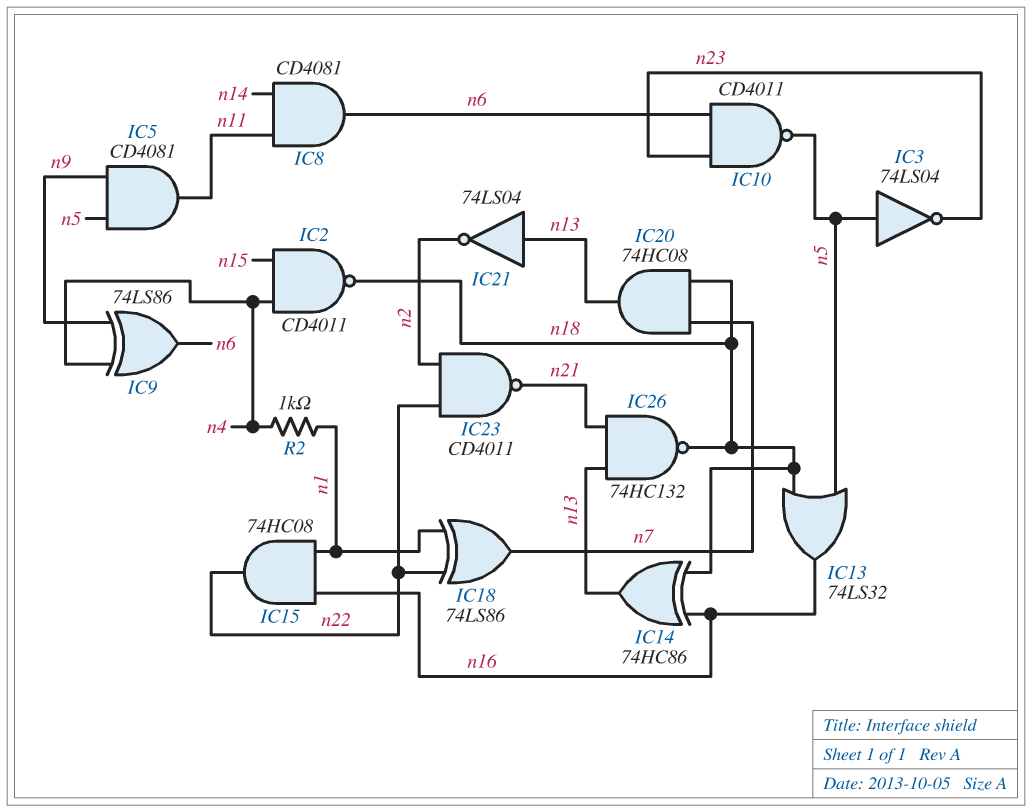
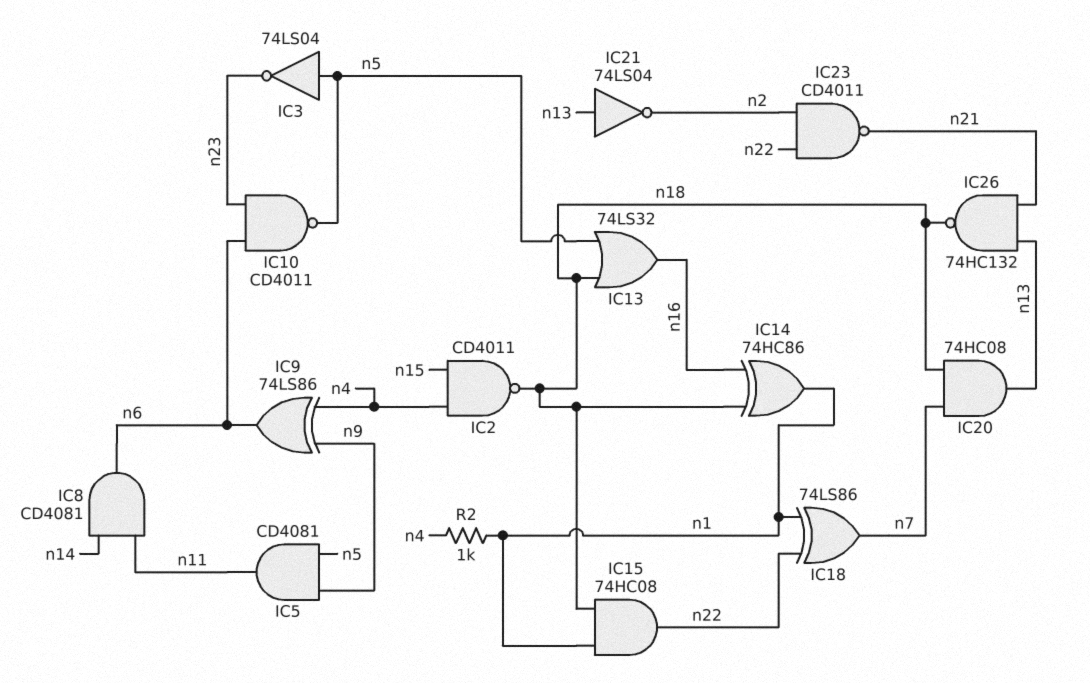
IC14: XOR 74HC86 (in n16, in n18, out n13) -> XOR 74HC86 (in n16, in n18, out n1)
IC15: AND 74HC08 (in n1, in n16, out n22) -> AND 74HC08 (in n1, in n18, out n22)

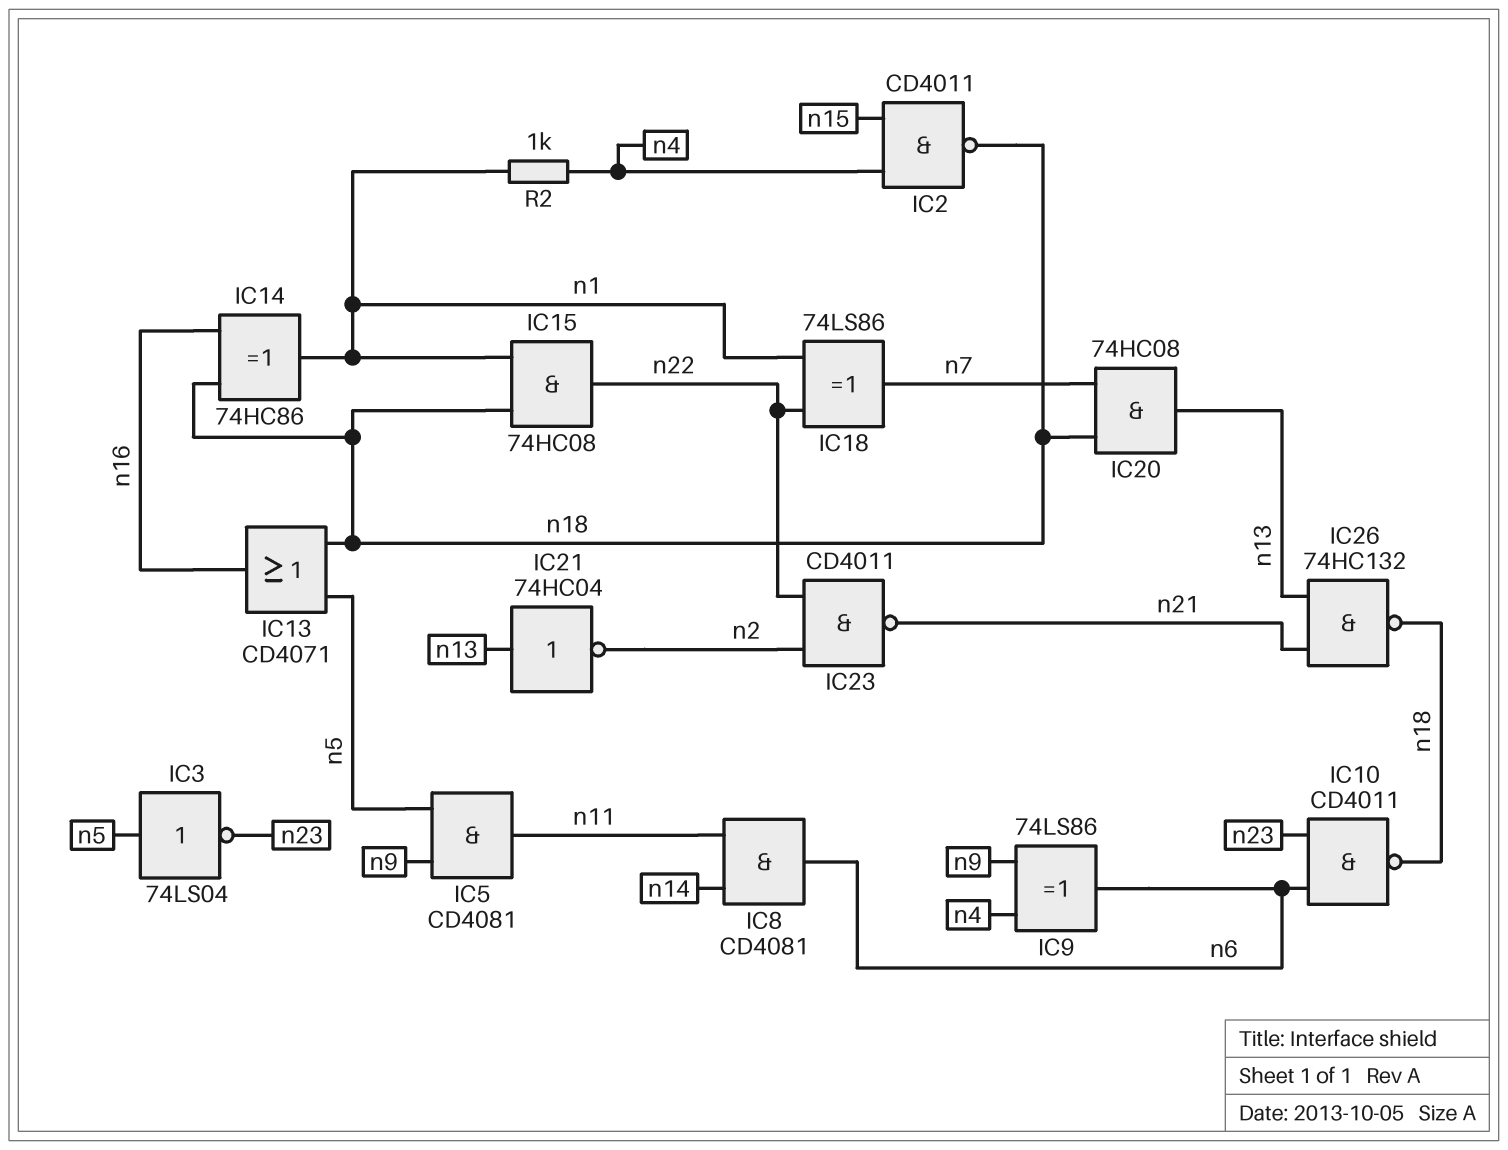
IC10: NAND CD4011 (in n6, in n23, out n5) -> NAND CD4011 (in n6, in n23, out n18)
IC13: OR 74LS32 (in n5, in n18, out n16) -> OR CD4071 (in n5, in n18, out n16)
IC21: NOT 74LS04 (in n13, out n2) -> NOT 74HC04 (in n13, out n2)

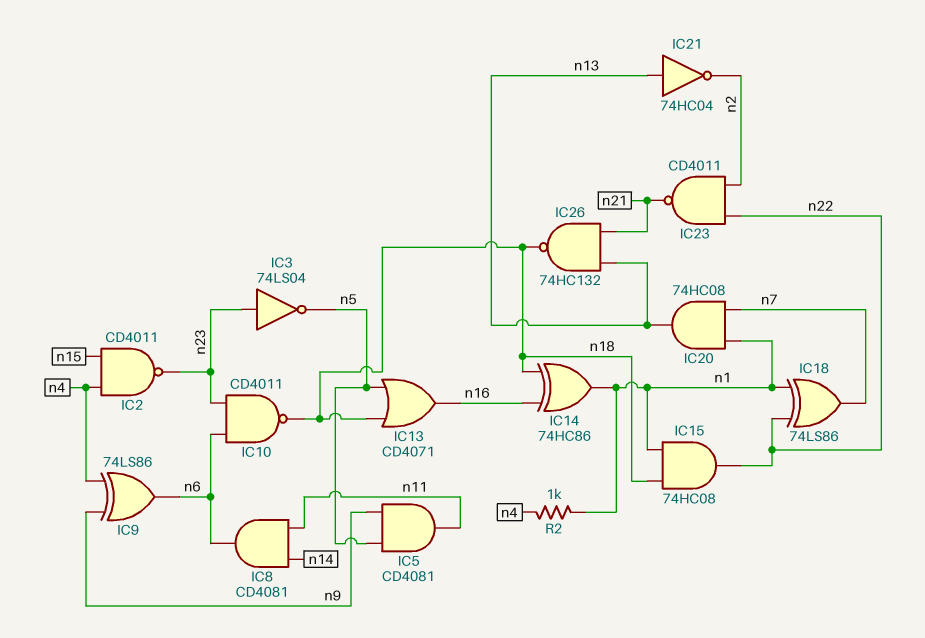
IC2: NAND CD4011 (in n4, in n15, out n18) -> NAND CD4011 (in n4, in n15, out n23)
IC3: NOT 74LS04 (in n5, out n23) -> NOT 74LS04 (in n23, out n5)
IC20: AND 74HC08 (in n7, in n18, out n13) -> AND 74HC08 (in n1, in n7, out n13)

